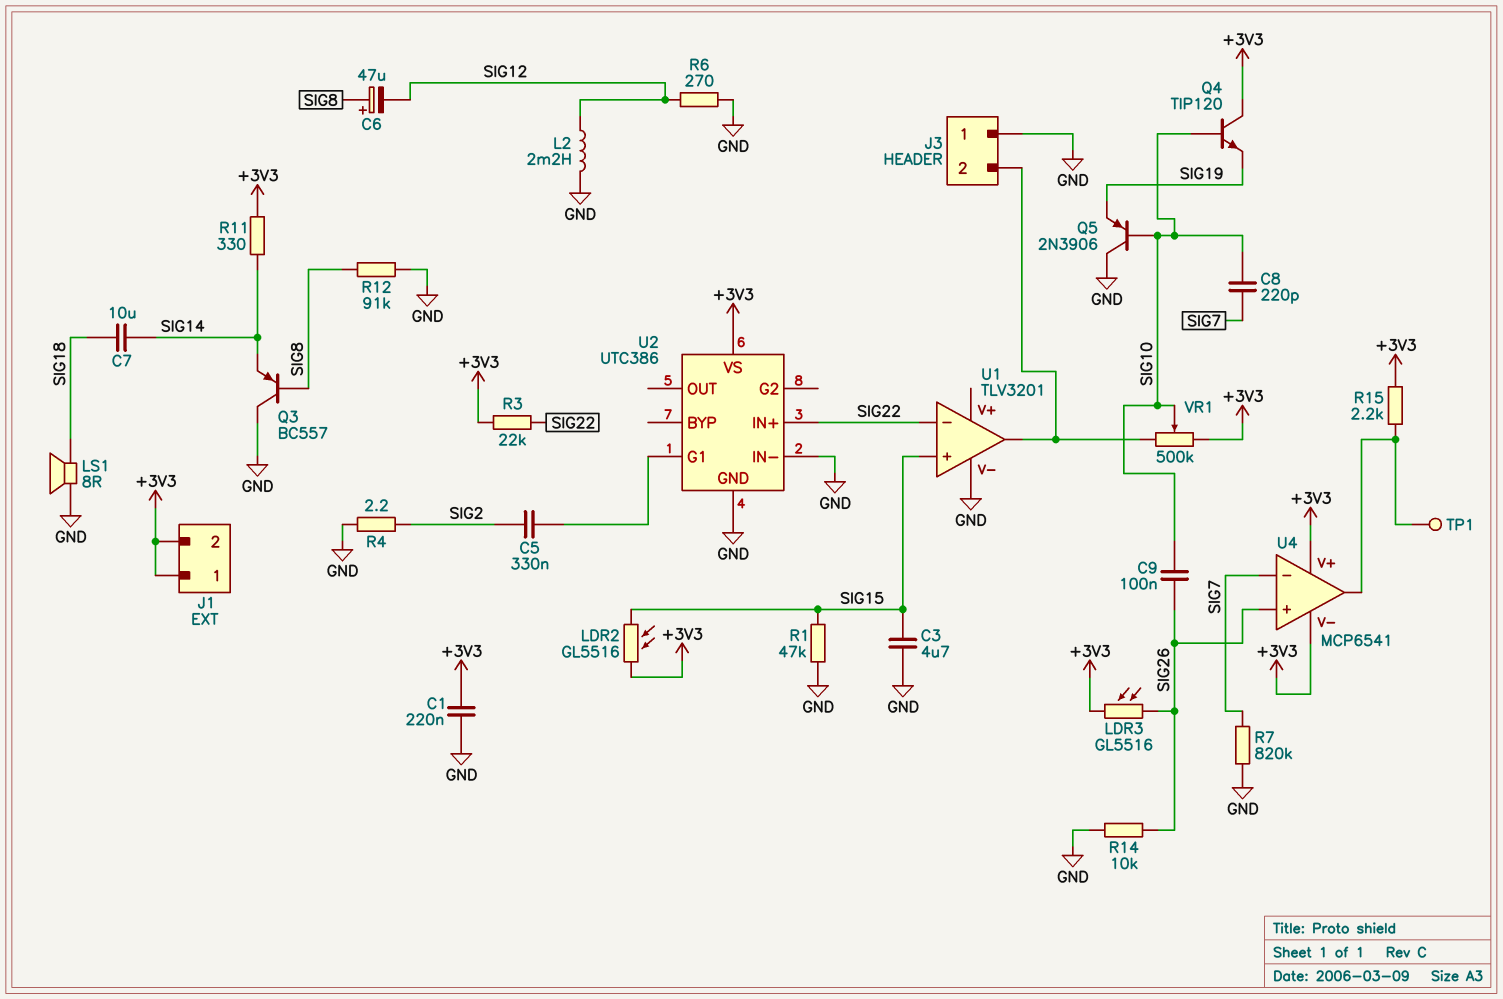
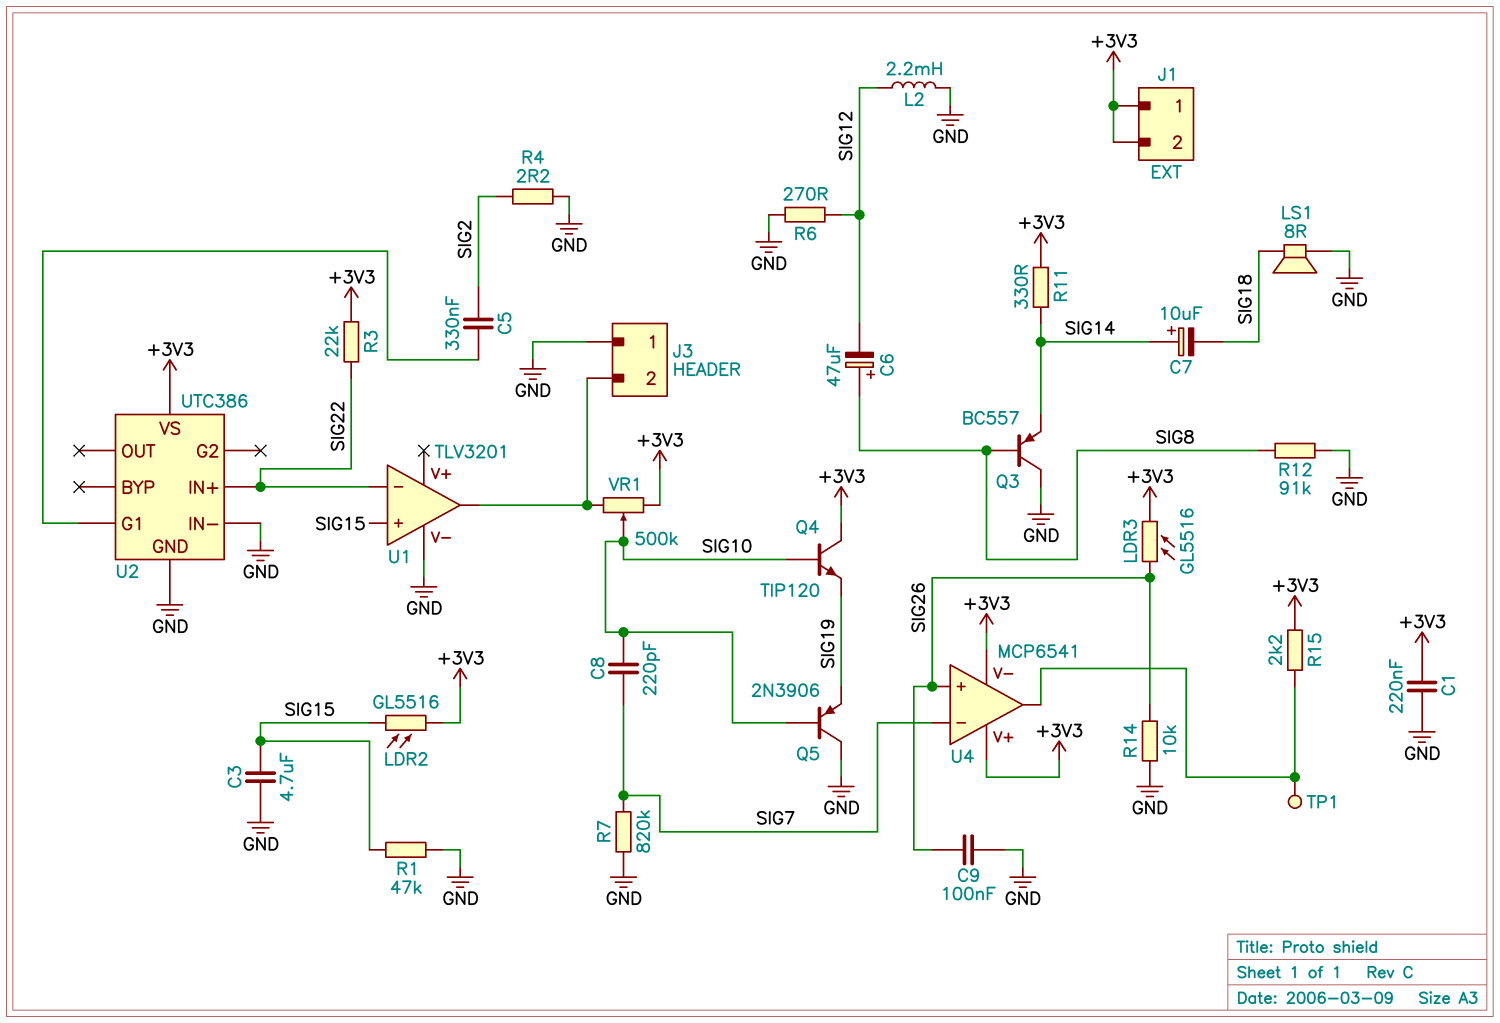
C7: 10uF (SIG14, SIG18) -> 10uF (plus SIG14, minus SIG18)
C9: 100nF (SIG10, SIG26) -> 100nF (GND, SIG26)

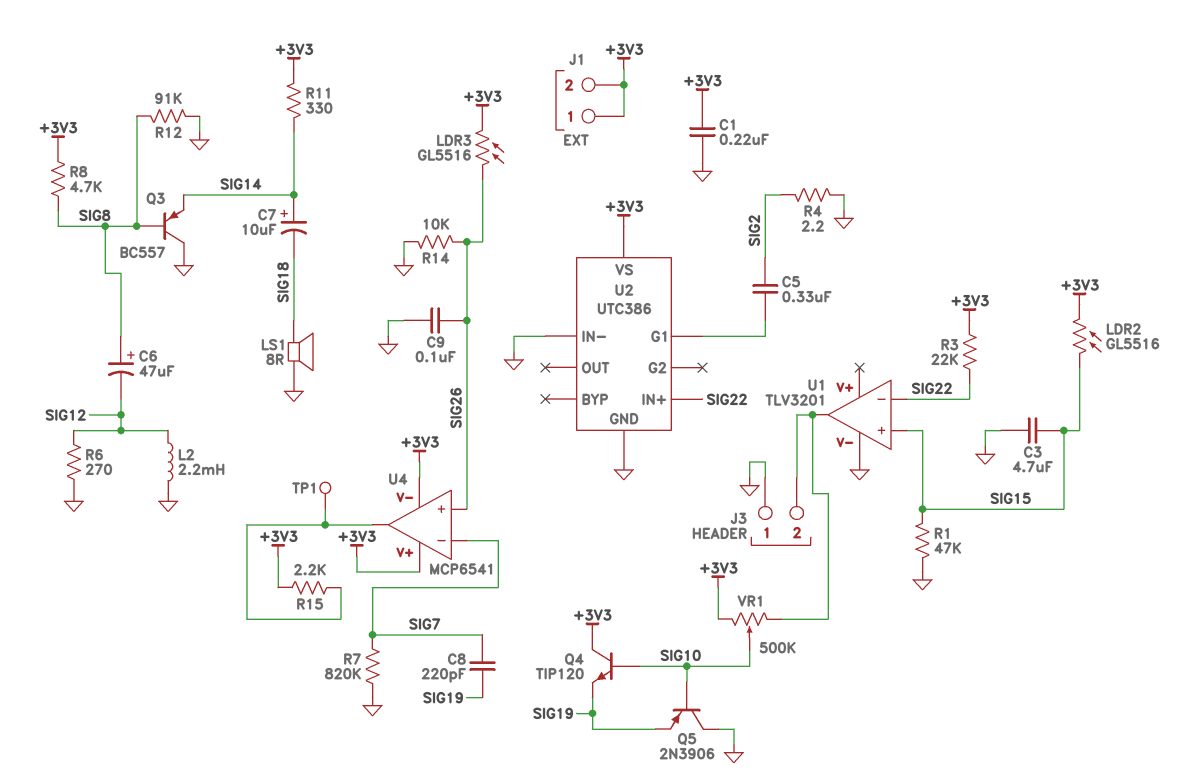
C8: 220pF (SIG7, SIG10) -> 220pF (SIG7, SIG19)
R8: none -> 4.7k (+3V3, SIG8)

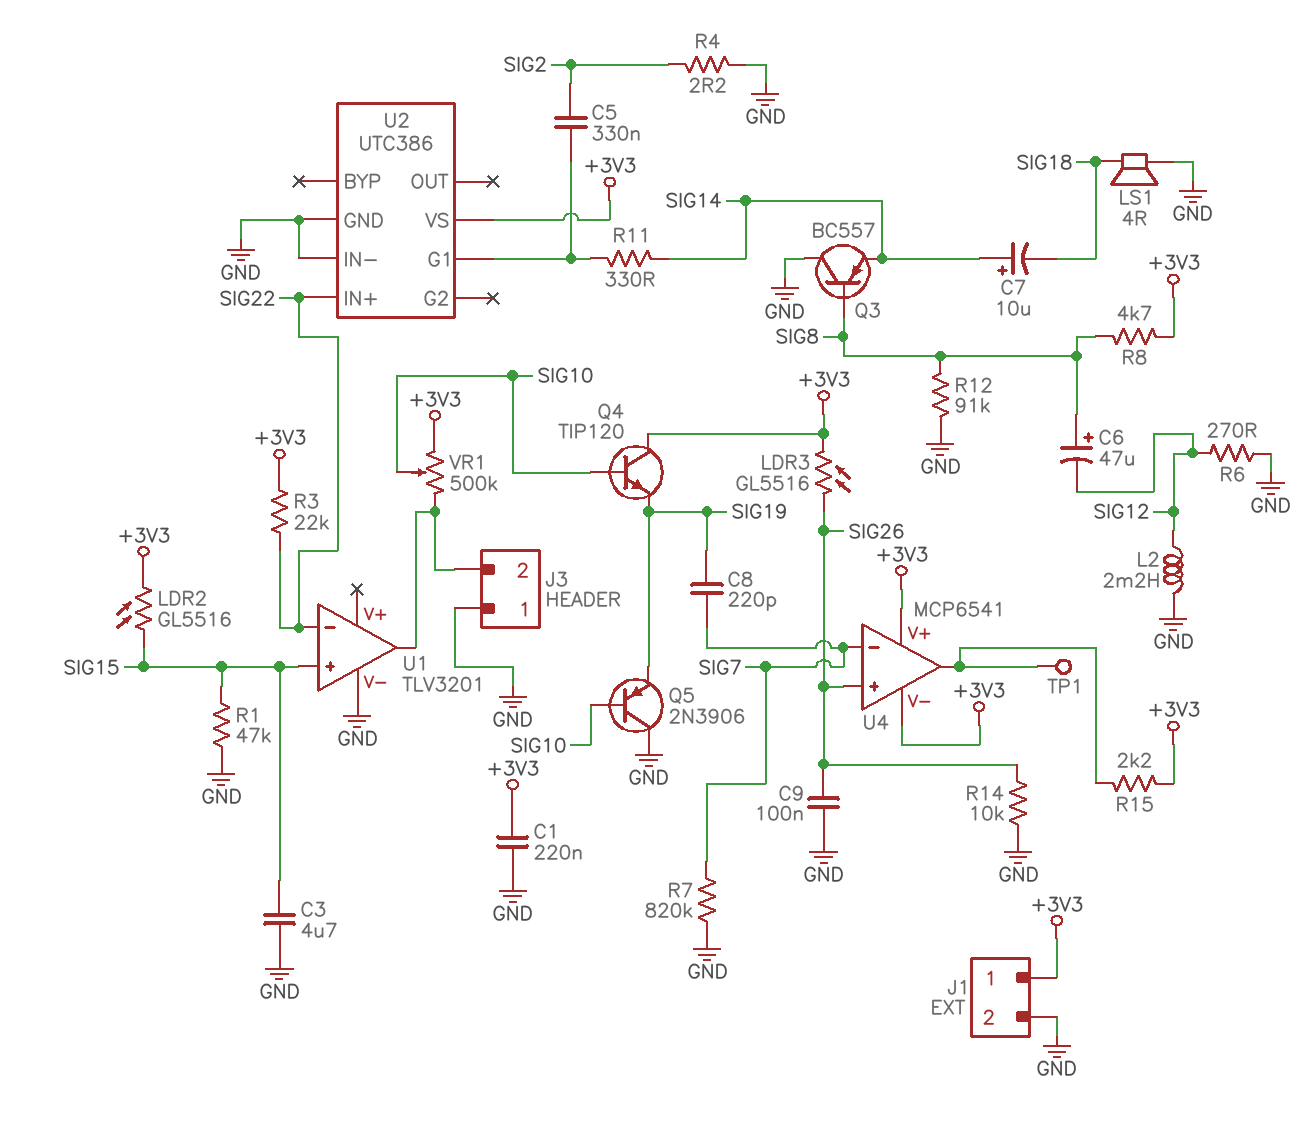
J1 pin 2: +3V3 -> GND
LS1: speaker 8R (GND, SIG18) -> speaker 4R (GND, SIG18)
R11: 330 (+3V3, SIG14) -> 330 (SIG14, U2/G1)

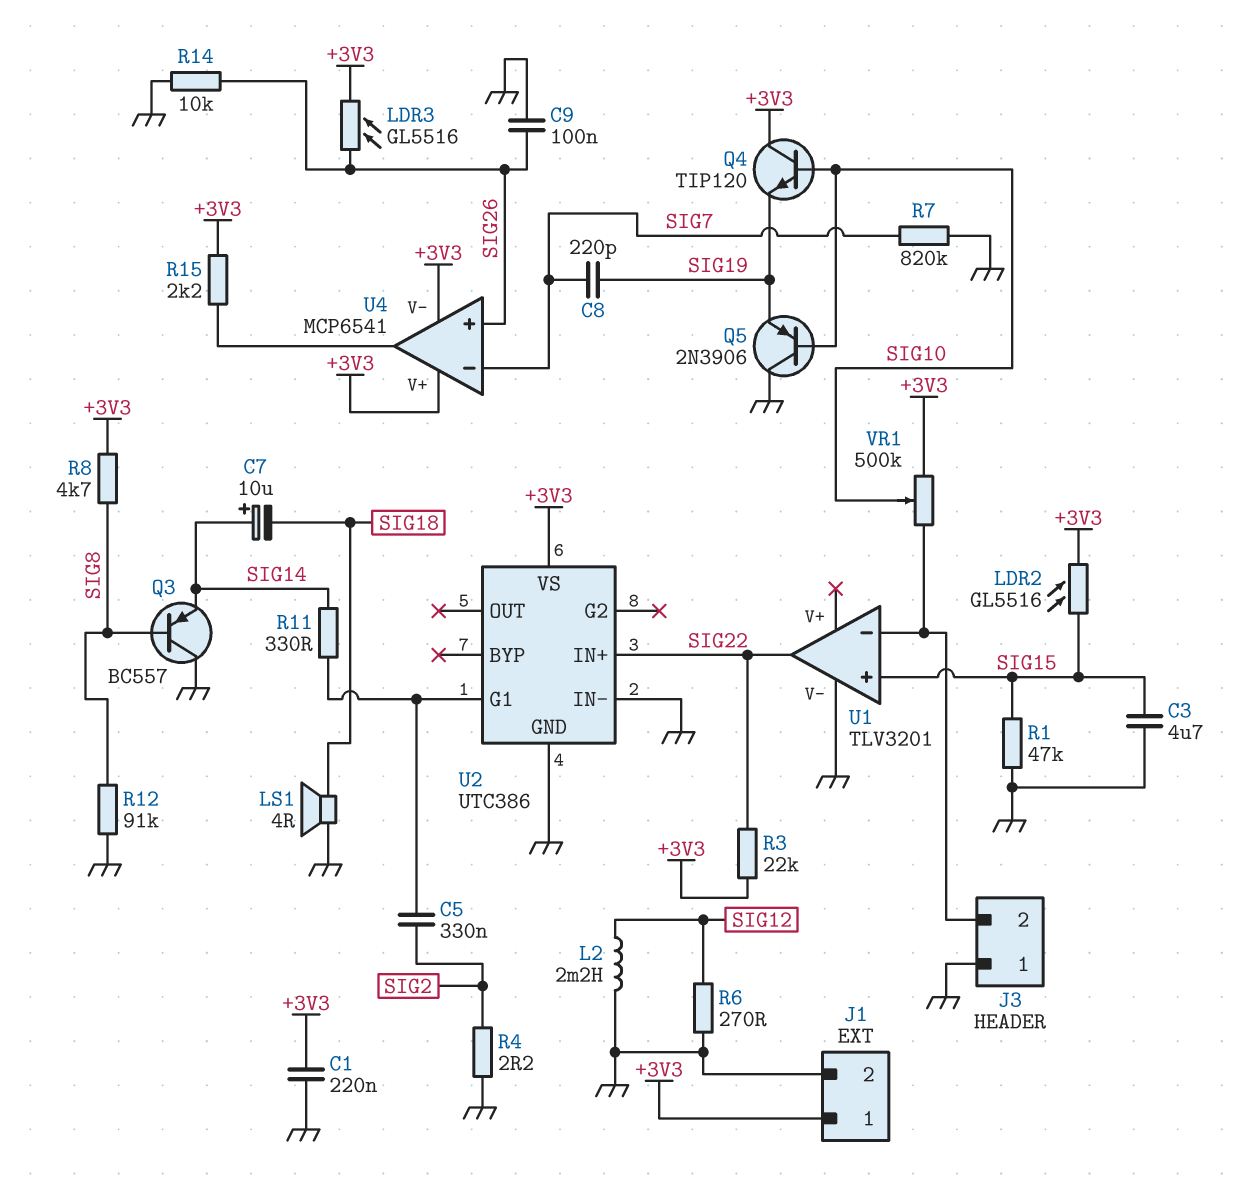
C6: 47uF (plus SIG8, minus SIG12) -> none
TP1: test point (U4/out) -> none
U1 pin in-: SIG22 -> J3/2
U1 pin out: J3/2 -> SIG22

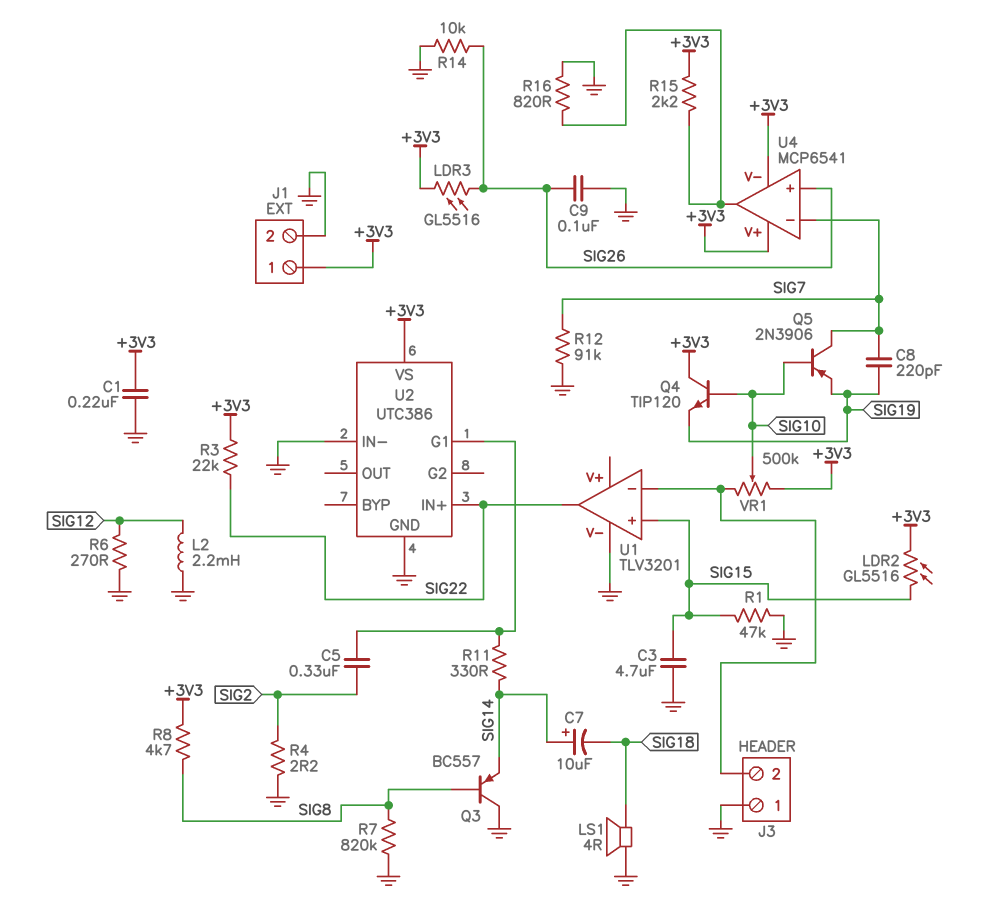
Q5: PNP 2N3906 (B SIG10, C GND, E SIG19) -> PNP 2N3906 (B SIG10, C SIG7, E SIG19)
R7: 820k (GND, SIG7) -> 820k (GND, SIG8)
R12: 91k (GND, SIG8) -> 91k (GND, SIG7)
R16: none -> 820 (GND, U4/out)

